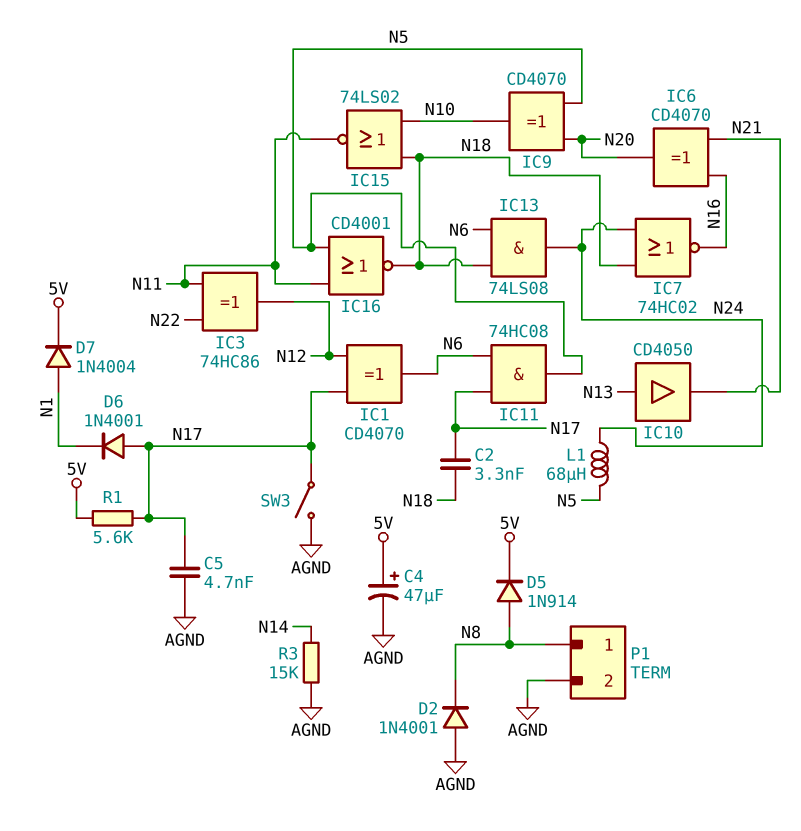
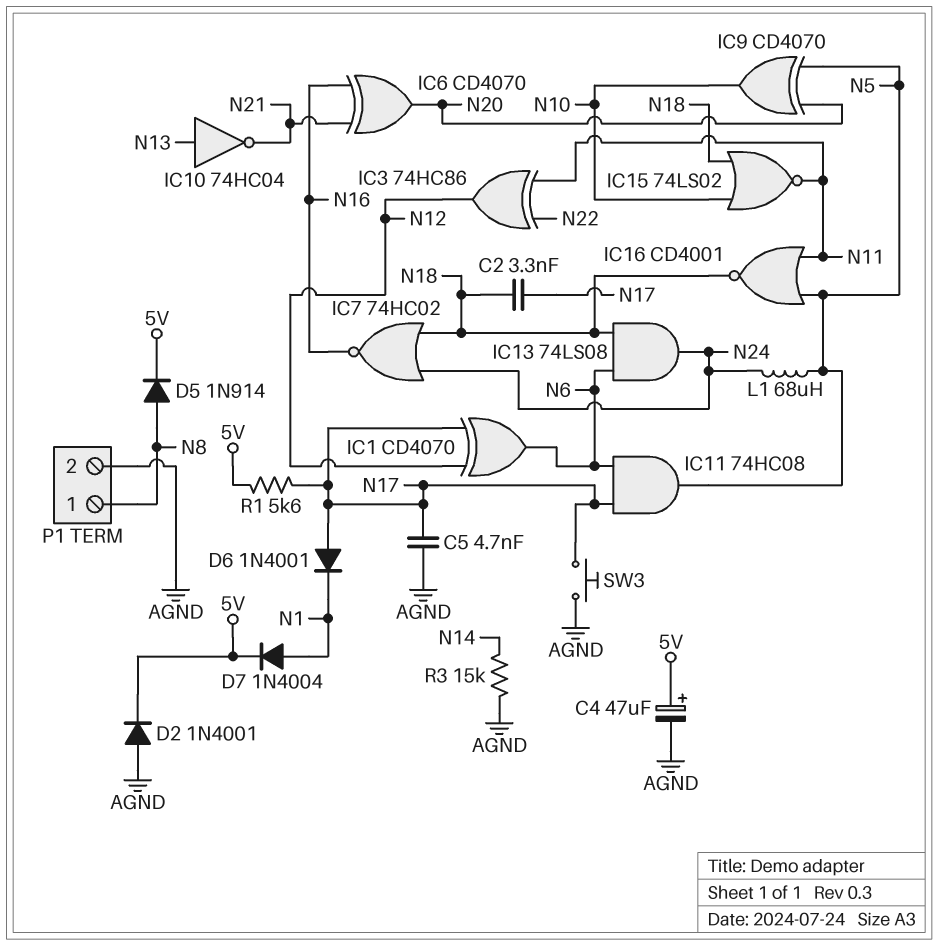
D2: diode 1N4001 (A AGND, K N8) -> diode 1N4001 (A AGND, K 5V)
IC10: buffer CD4050 (in N13, out N21) -> NOT 74HC04 (in N13, out N21)
SW3: switch (AGND, N17) -> button (AGND, N17)

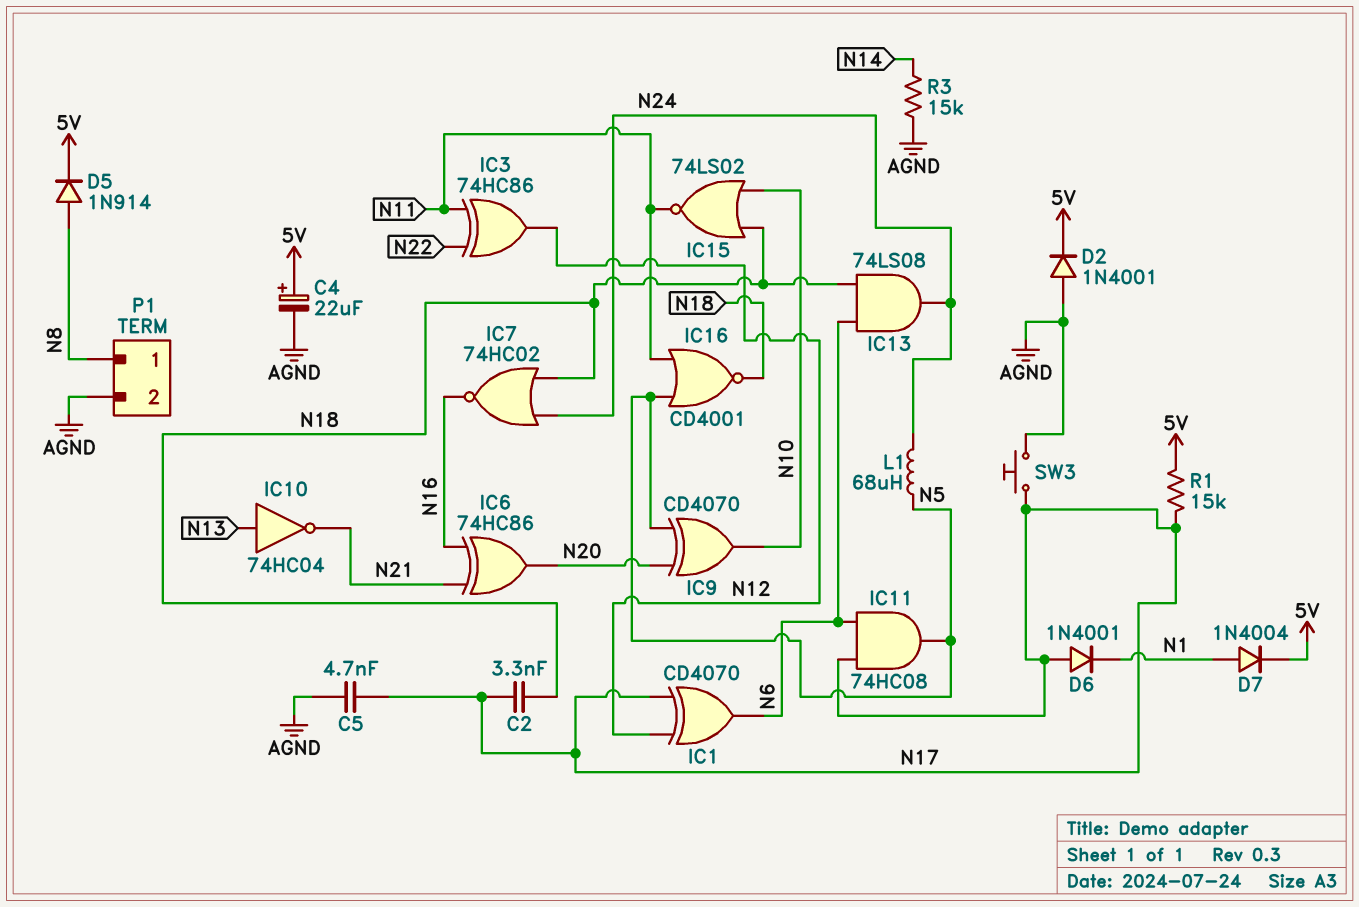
C4: 47uF (plus 5V, minus AGND) -> 22uF (plus 5V, minus AGND)
IC6: XOR CD4070 (in N16, in N21, out N20) -> XOR 74HC86 (in N16, in N21, out N20)
R1: 5.6k (5V, N17) -> 15k (5V, N17)

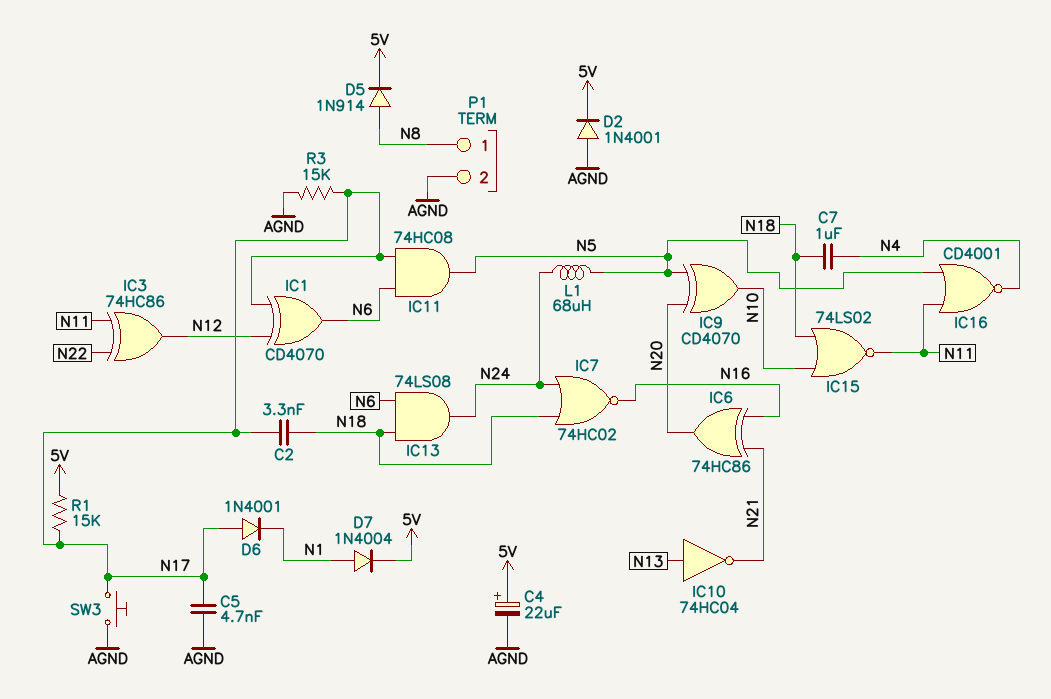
C7: none -> 1uF (N4, N18)
IC16: NOR CD4001 (in N5, in N11, out N18) -> NOR CD4001 (in N5, in N11, out N4)
R3: 15k (AGND, N14) -> 15k (AGND, N17)

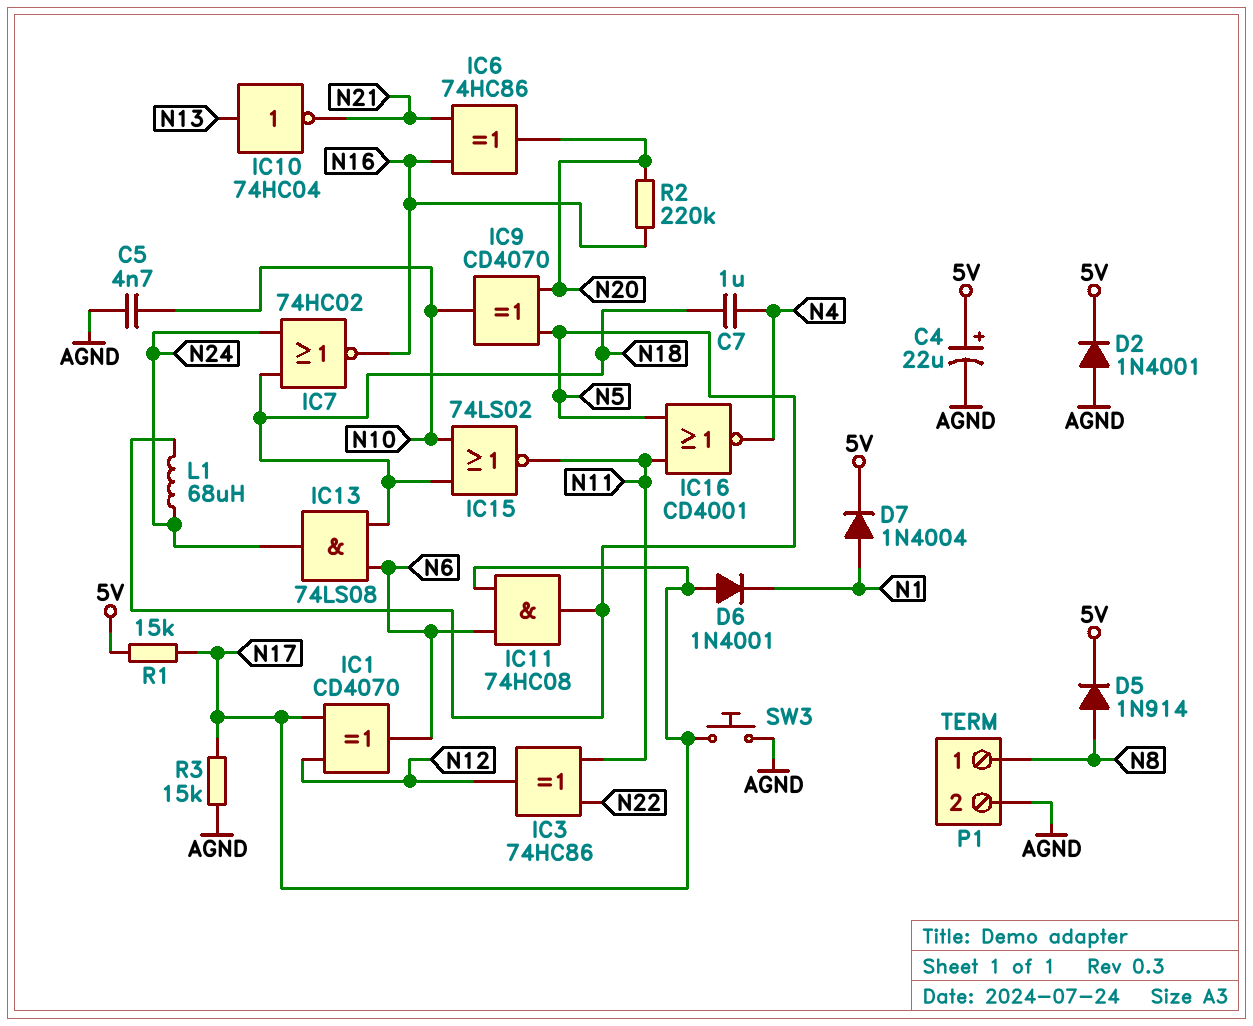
C2: 3.3nF (N17, N18) -> none
C5: 4.7nF (AGND, N17) -> 4.7nF (AGND, N10)
R2: none -> 220k (N16, N20)

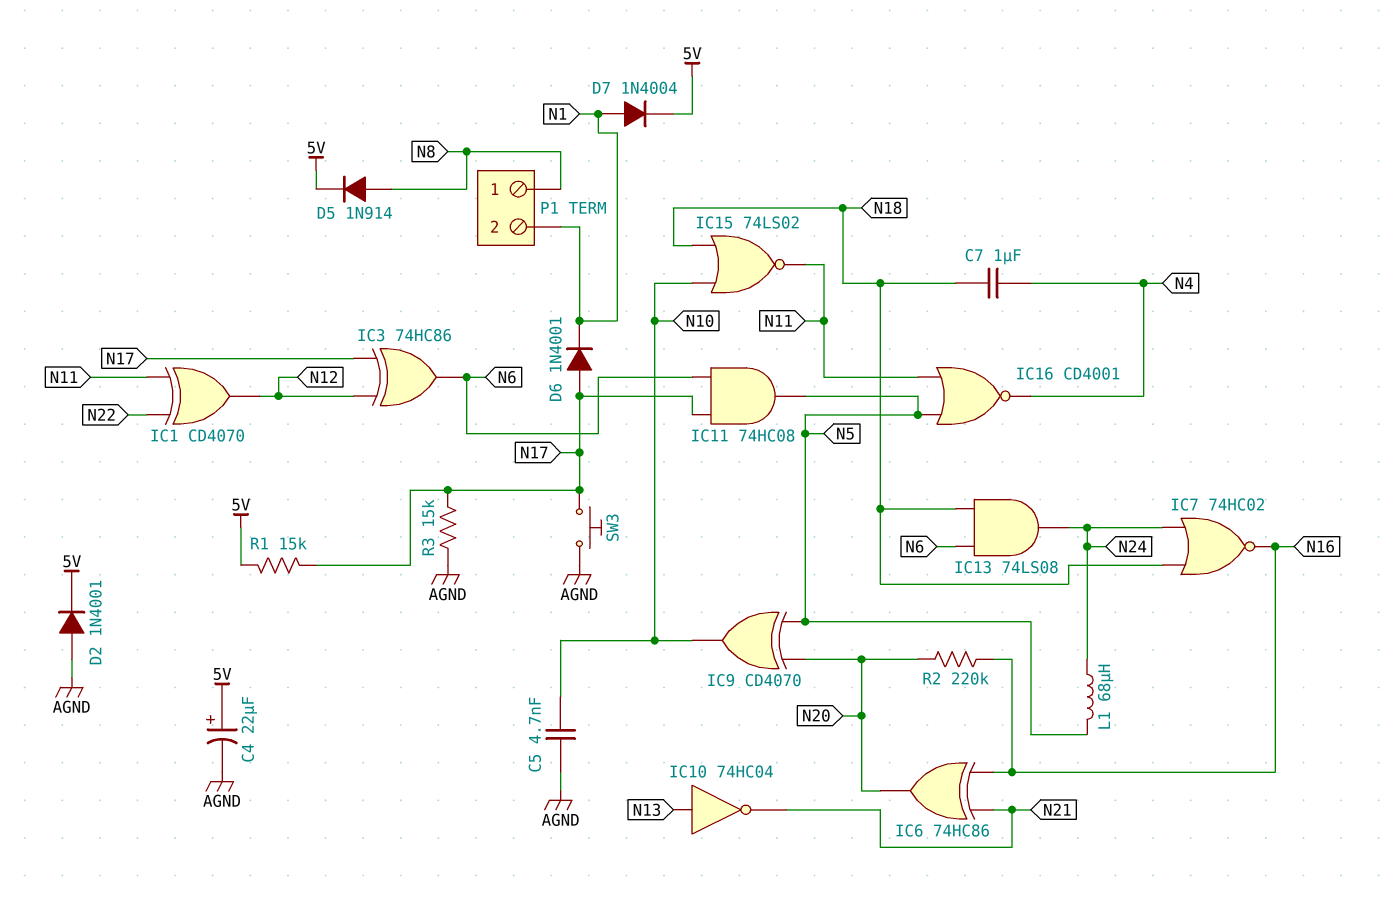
IC1: XOR CD4070 (in N12, in N17, out N6) -> XOR CD4070 (in N11, in N22, out N12)
IC3: XOR 74HC86 (in N11, in N22, out N12) -> XOR 74HC86 (in N12, in N17, out N6)
P1 pin 2: AGND -> N1

